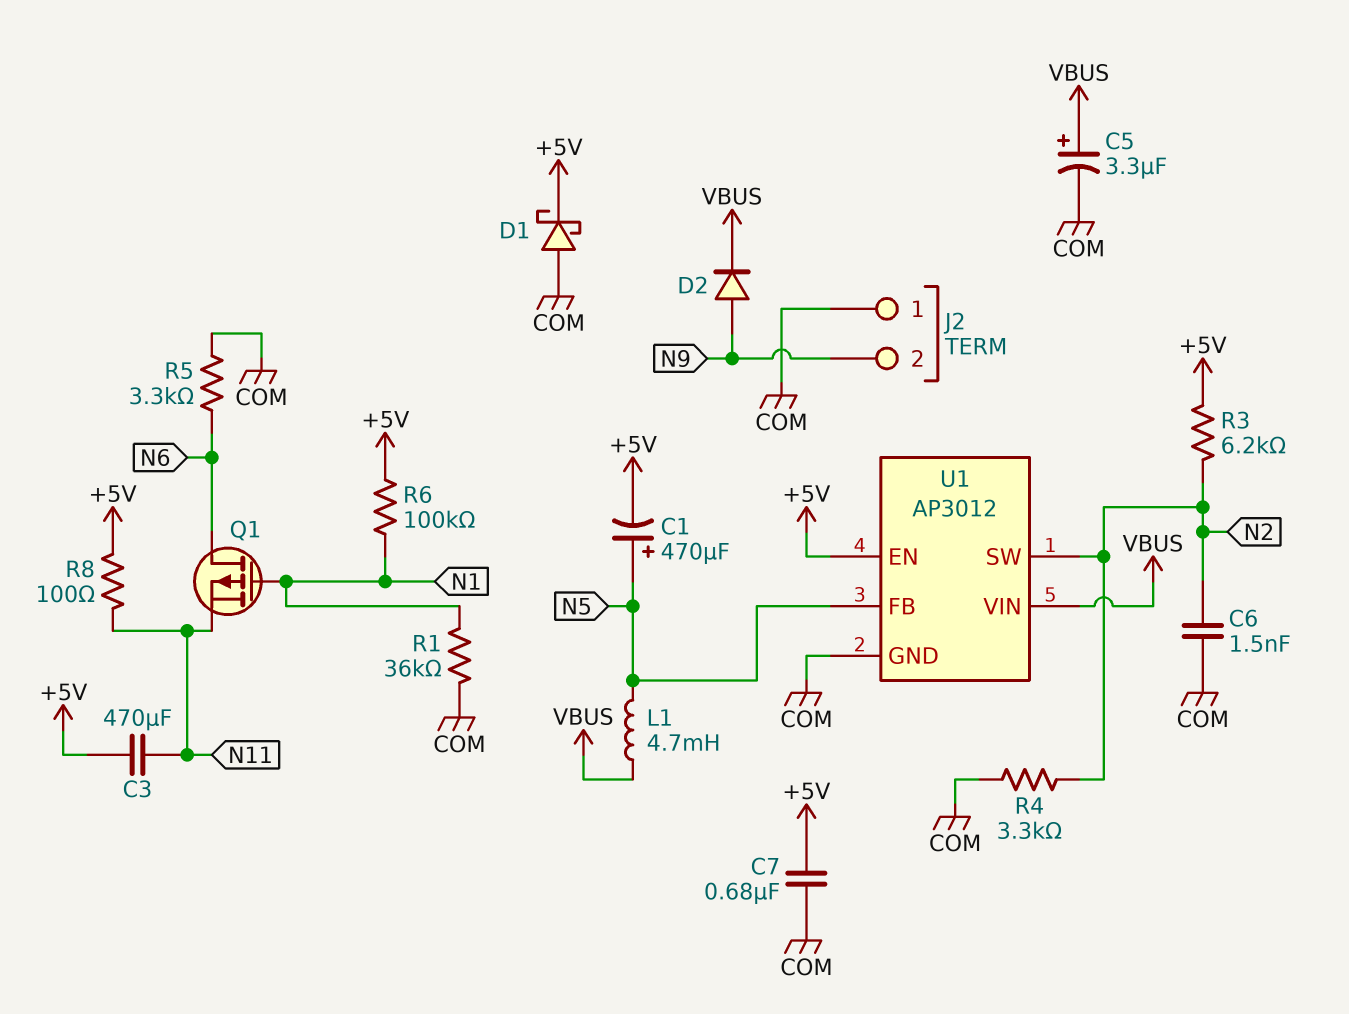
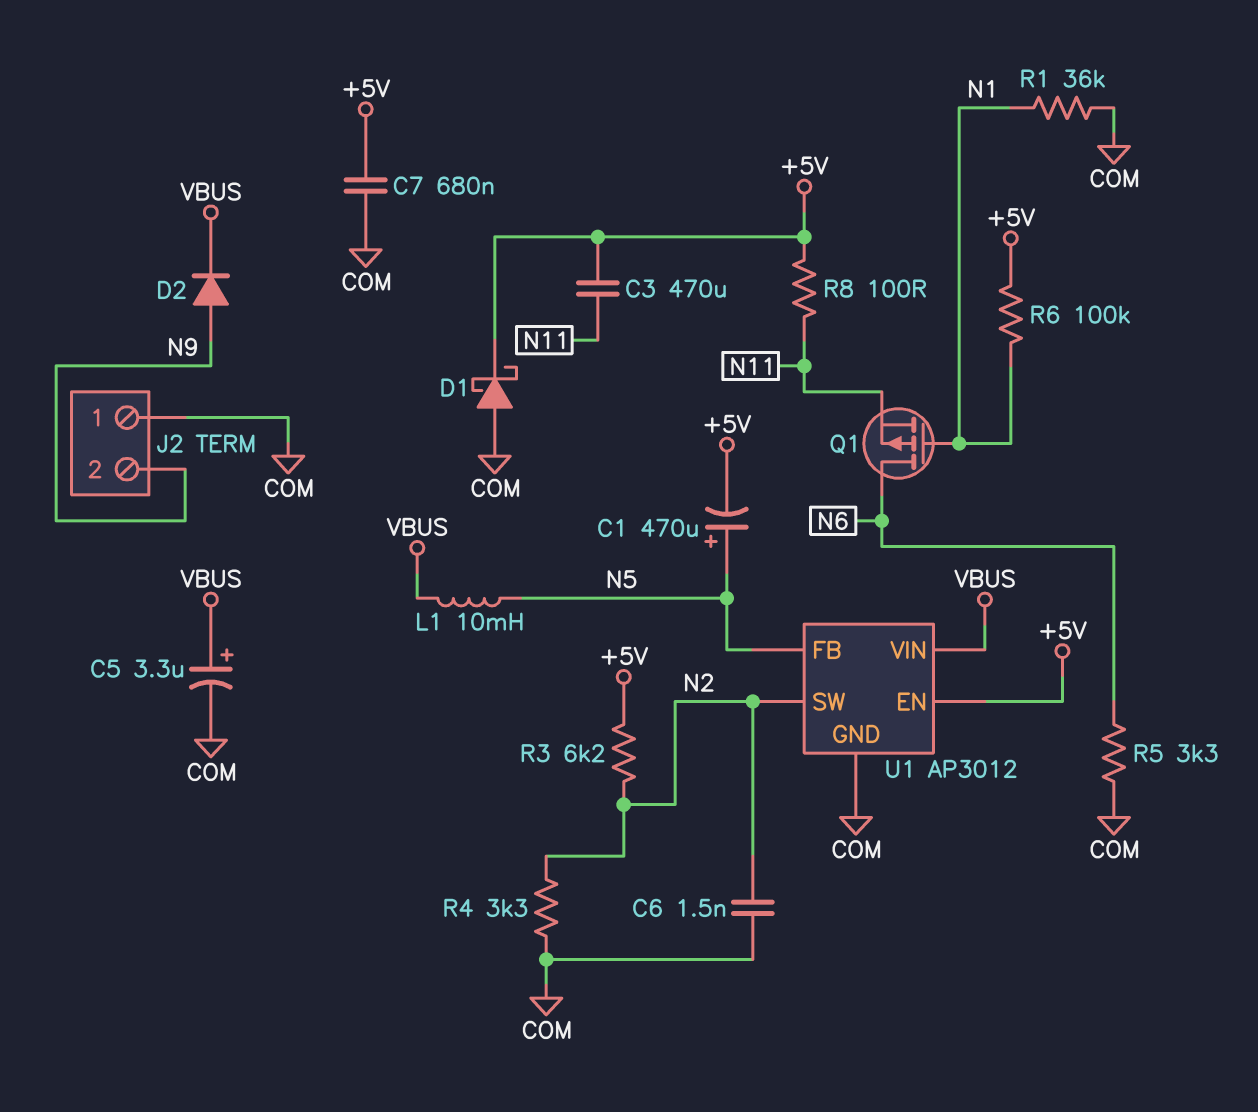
L1: 4.7mH (N5, VBUS) -> 10mH (N5, VBUS)

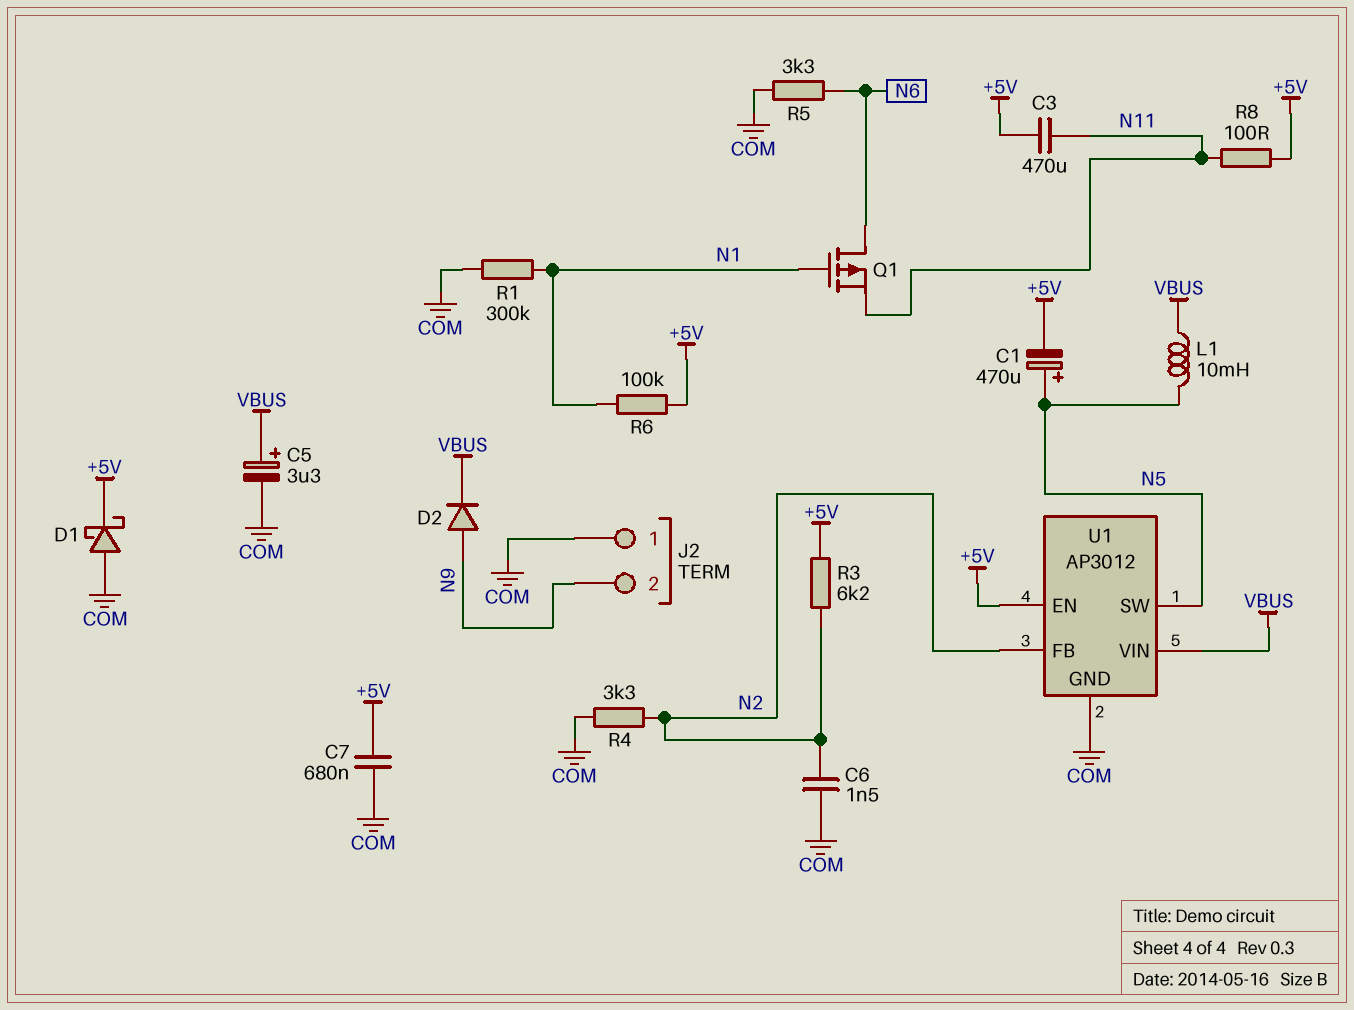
R1: 36k (COM, N1) -> 300k (COM, N1)
U1 pin FB: N5 -> N2
U1 pin SW: N2 -> N5

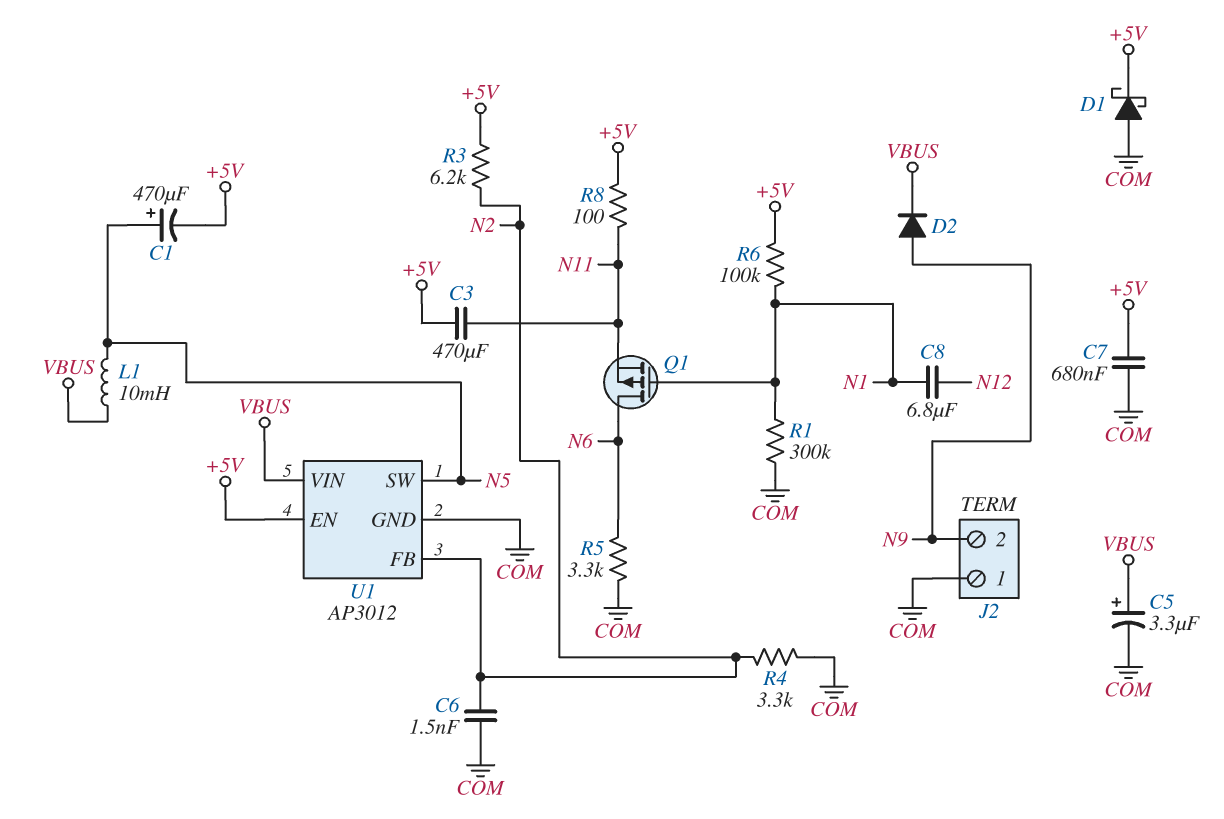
C8: none -> 6.8uF (N1, N12)

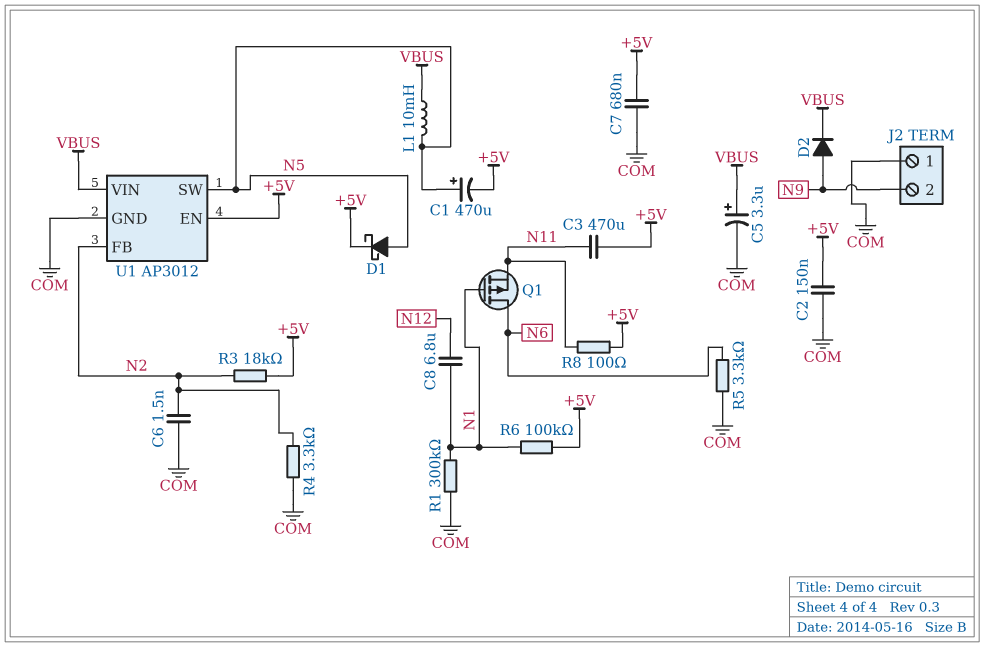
C2: none -> 150nF (+5V, COM)
D1: schottky (A COM, K +5V) -> schottky (A N5, K +5V)
R3: 6.2k (+5V, N2) -> 18k (+5V, N2)

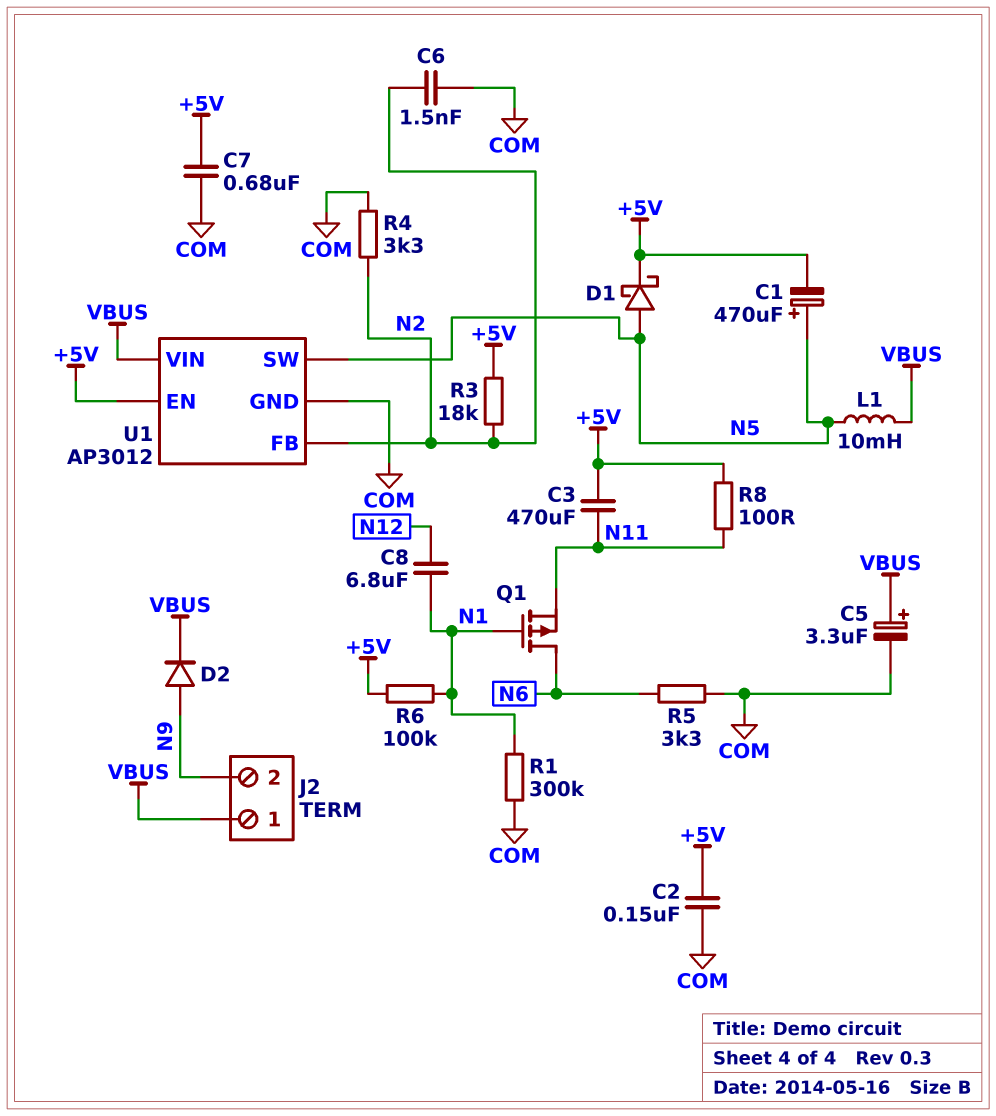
J2 pin 1: COM -> VBUS

